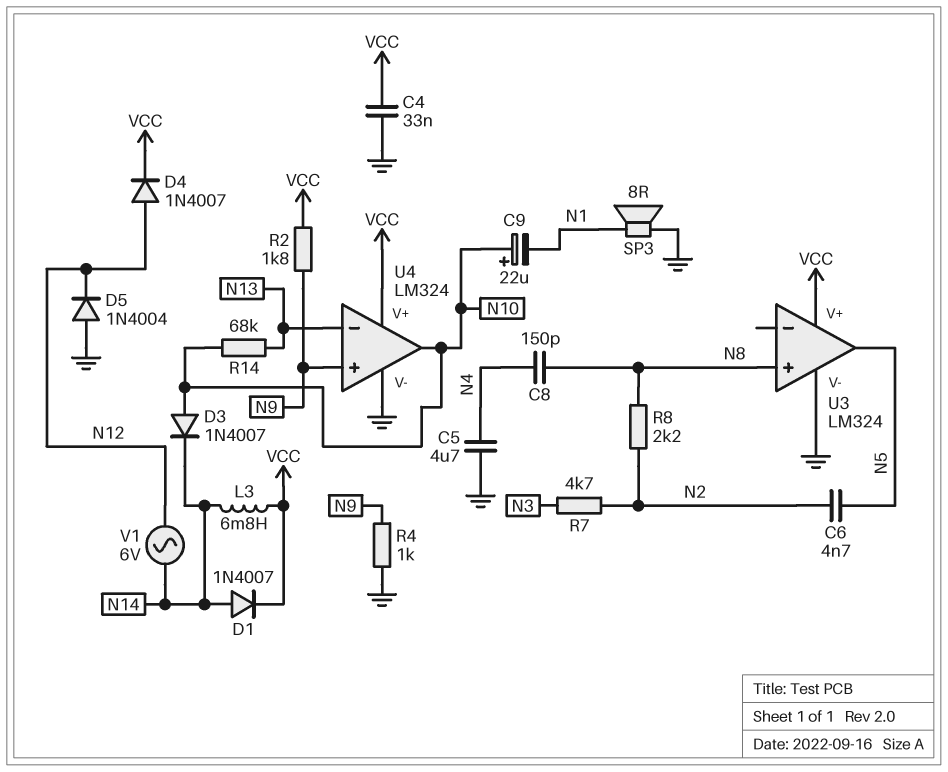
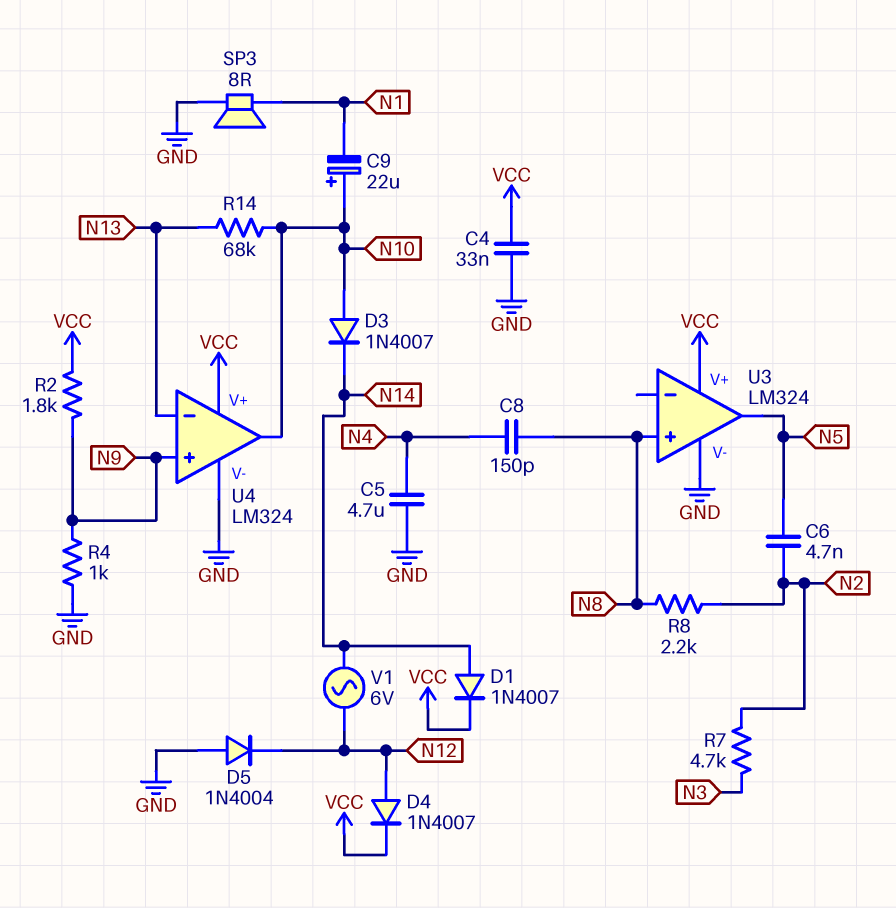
L3: 6.8mH (N14, VCC) -> none

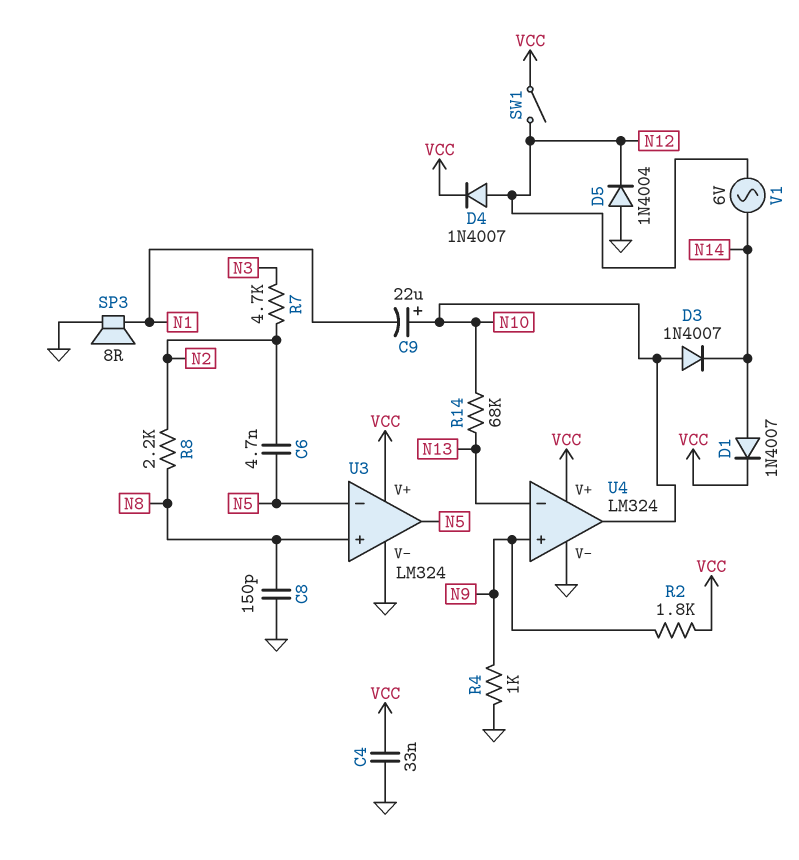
C5: 4.7uF (GND, N4) -> none
C8: 150pF (N4, N8) -> 150pF (GND, N8)
SW1: none -> switch (N12, VCC)
U3 pin in-: none -> N5

